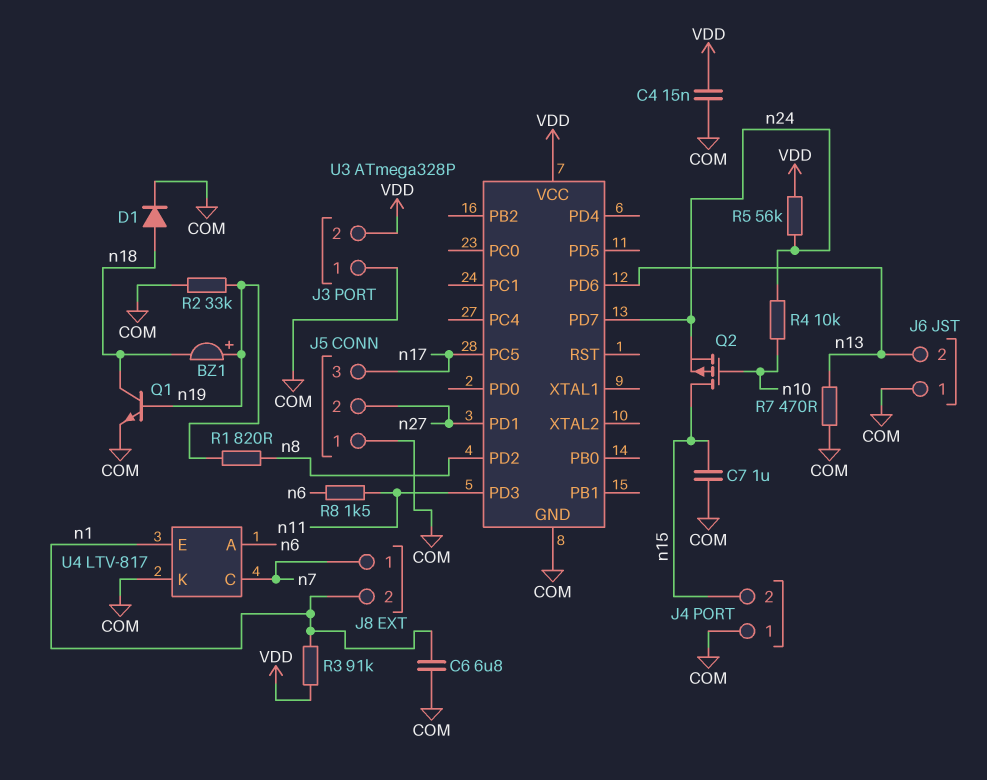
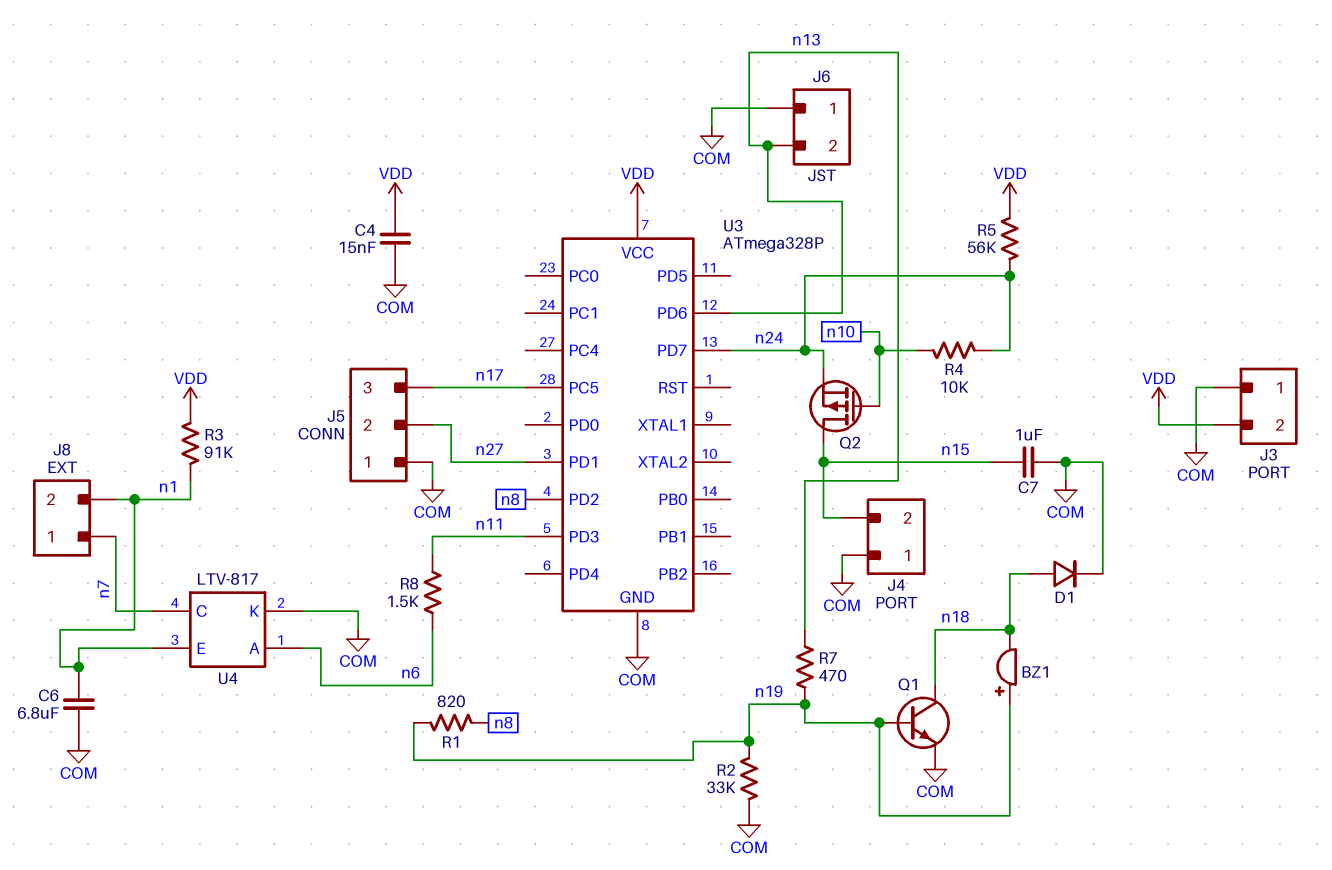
R7: 470 (COM, n13) -> 470 (n13, n19)

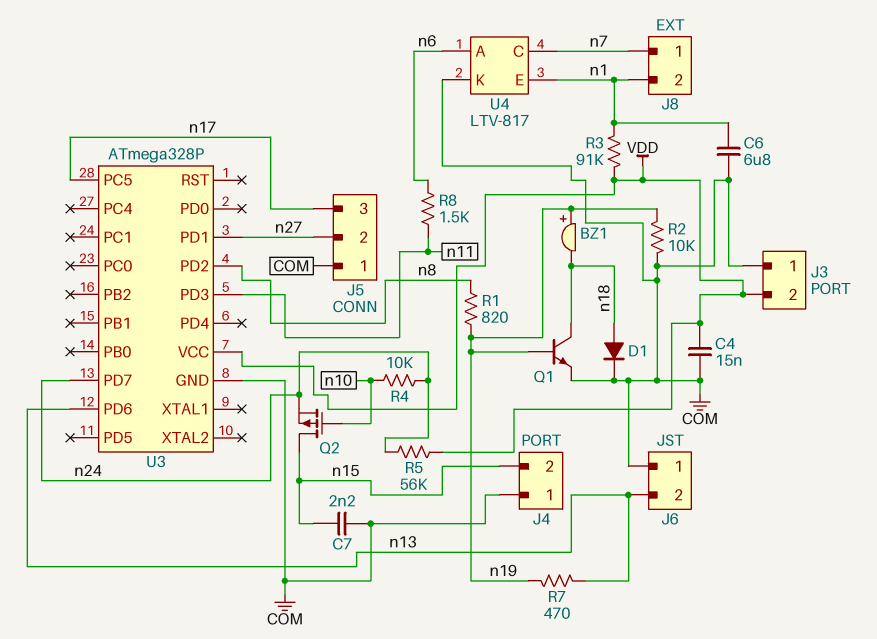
C7: 1uF (COM, n15) -> 2.2nF (COM, n15)
R2: 33k (COM, n19) -> 10k (COM, n19)

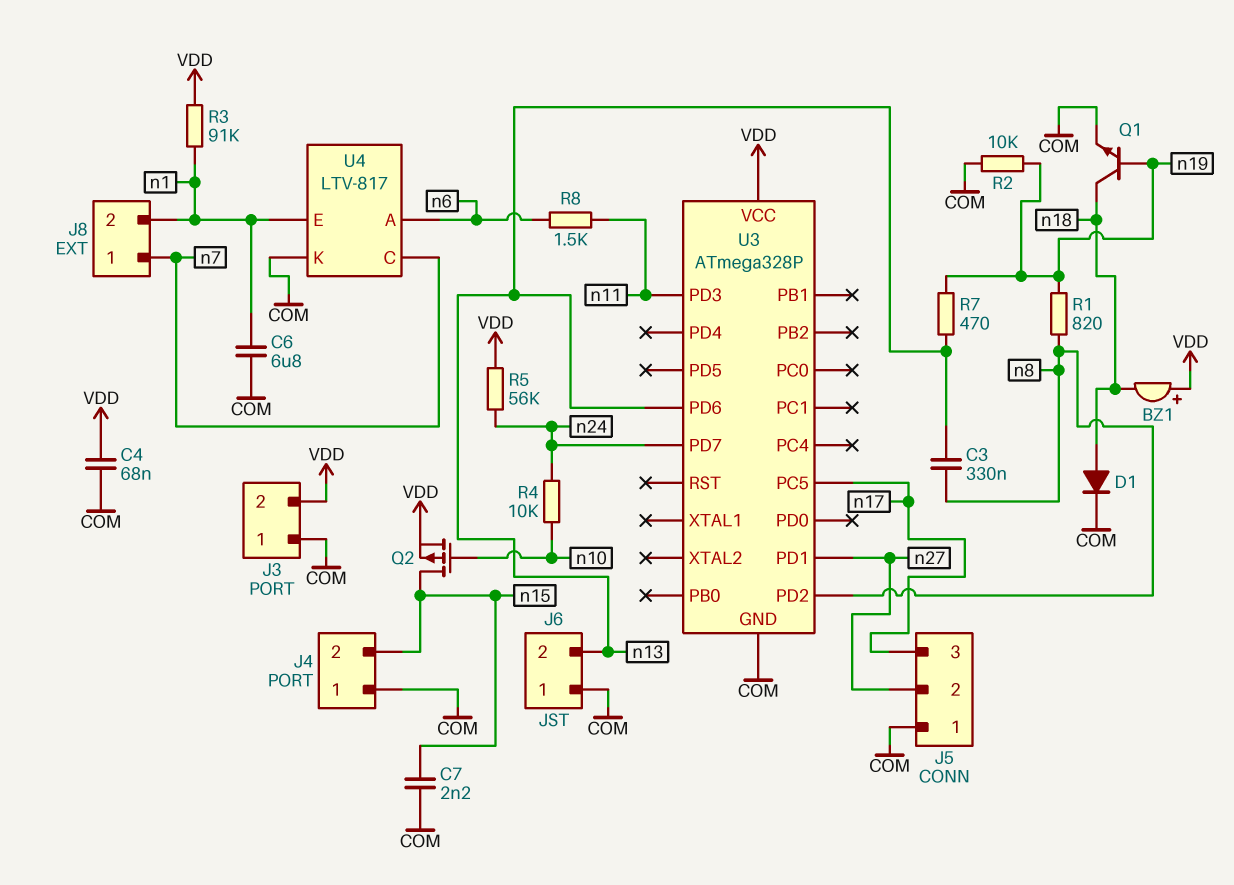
BZ1: buzzer (plus n19, minus n18) -> buzzer (plus VDD, minus n18)
C3: none -> 330nF (n8, n13)
C4: 15nF (COM, VDD) -> 68nF (COM, VDD)
Q2: PMOS (G n10, D n15, S n24) -> PMOS (G n10, D n15, S VDD)

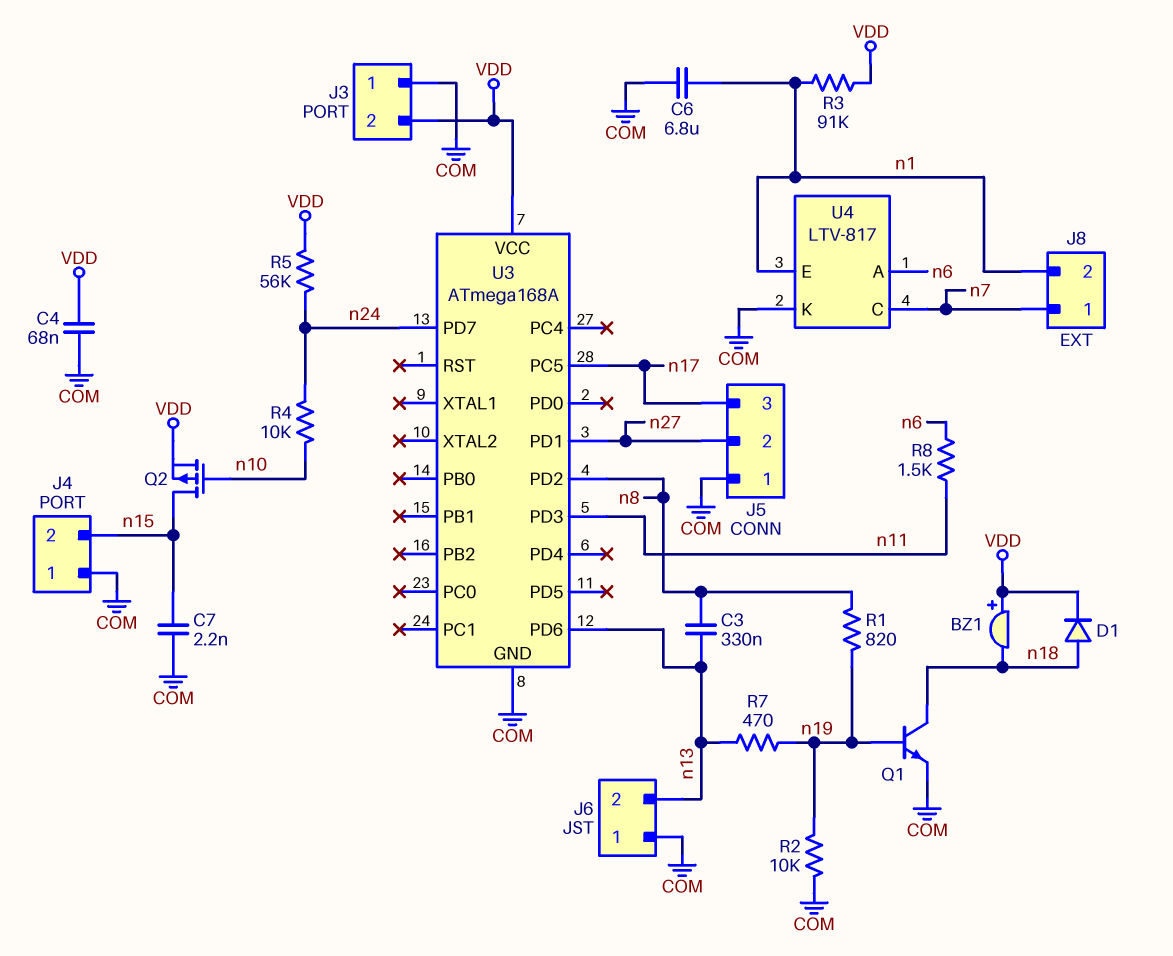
D1: diode (A n18, K COM) -> diode (A n18, K VDD)
U3: ATmega328P -> ATmega168A

